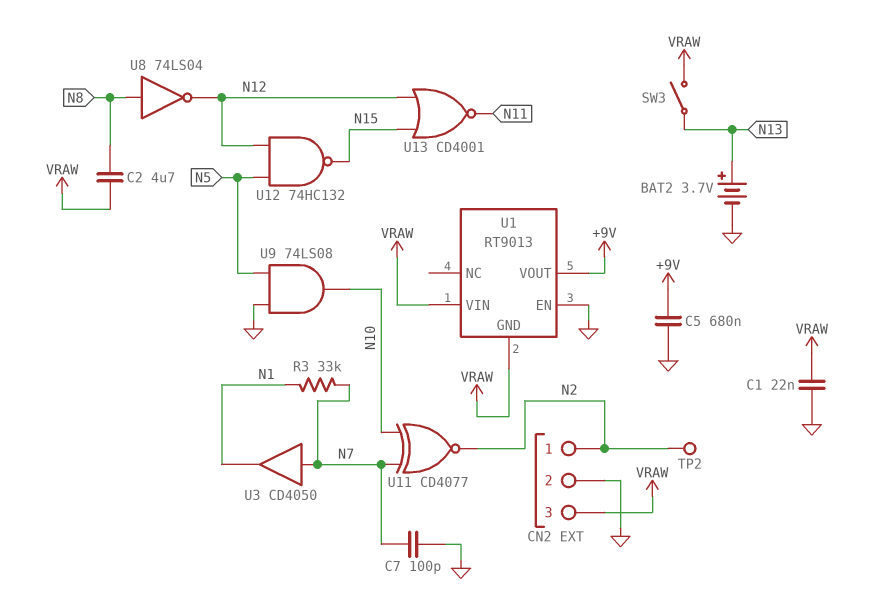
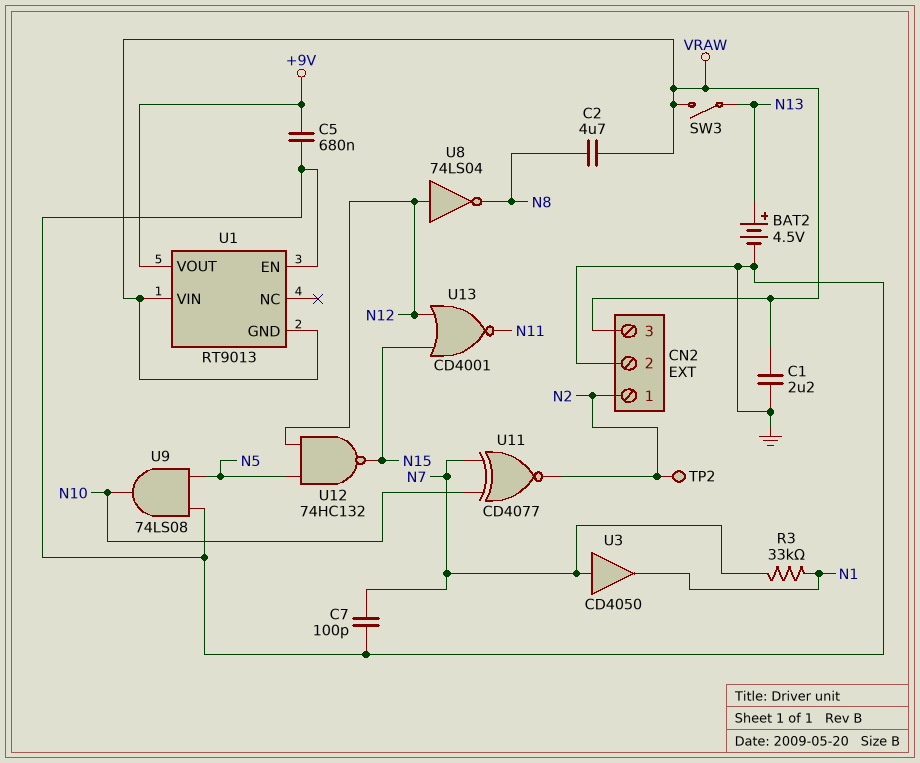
BAT2: 3.7V (plus N13, minus GND) -> 4.5V (plus N13, minus GND)
C1: 22nF (GND, VRAW) -> 2.2uF (GND, VRAW)
U8: NOT 74LS04 (in N8, out N12) -> NOT 74LS04 (in N12, out N8)

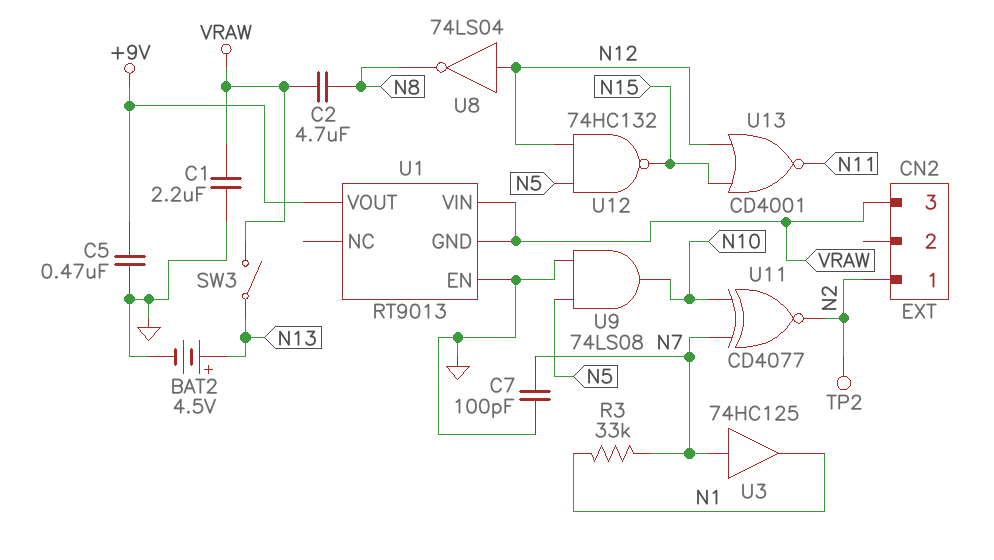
C5: 680nF (+9V, GND) -> 470nF (+9V, GND)
CN2 pin 2: GND -> none
U3: buffer CD4050 (in N7, out N1) -> buffer 74HC125 (in N7, out N1)

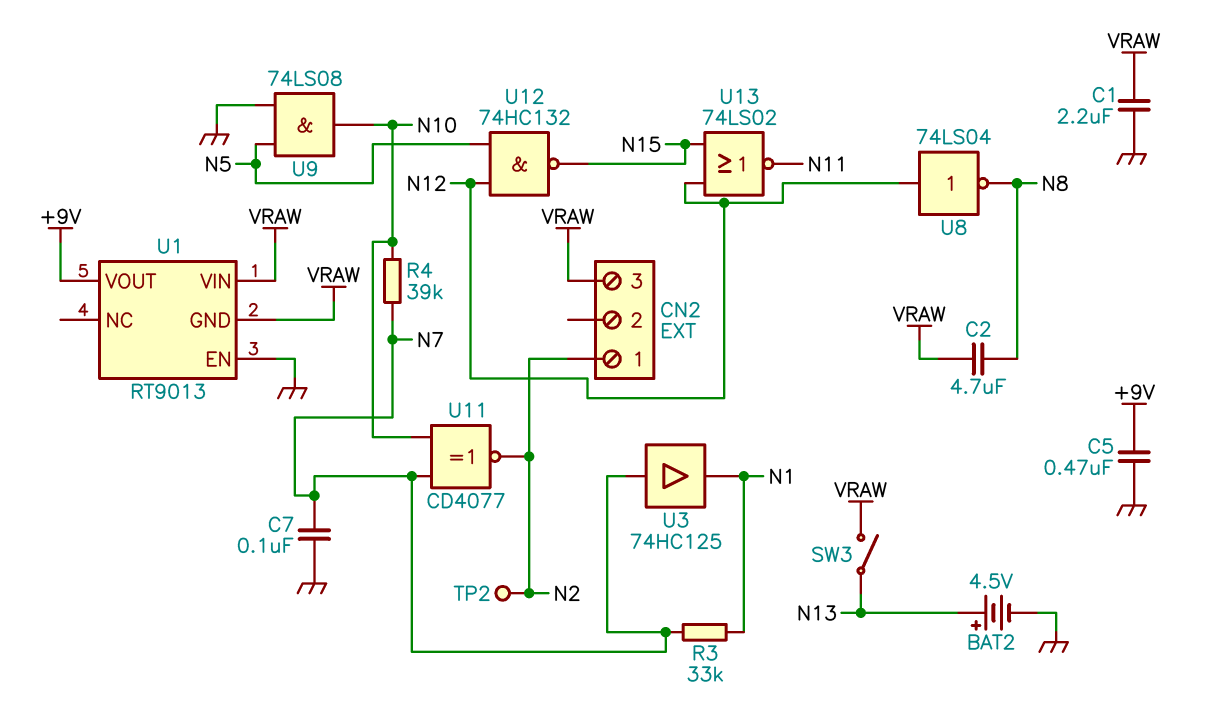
C7: 100pF (GND, N7) -> 100nF (GND, N7)
R4: none -> 39k (N7, N10)
U13: NOR CD4001 (in N12, in N15, out N11) -> NOR 74LS02 (in N12, in N15, out N11)

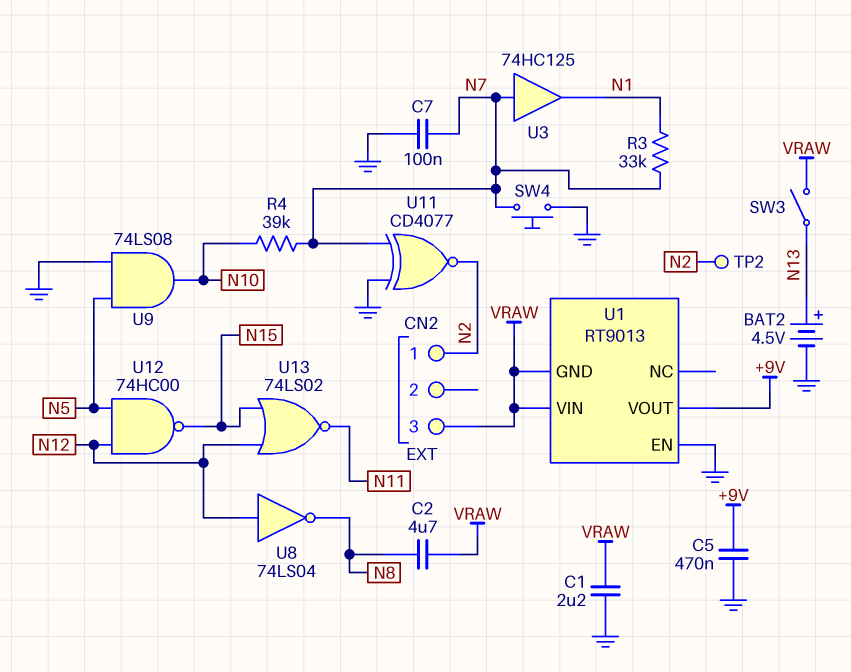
SW4: none -> button (GND, N7)
U11: XNOR CD4077 (in N7, in N10, out N2) -> XNOR CD4077 (in GND, in N7, out N2)
U12: NAND 74HC132 (in N5, in N12, out N15) -> NAND 74HC00 (in N5, in N12, out N15)

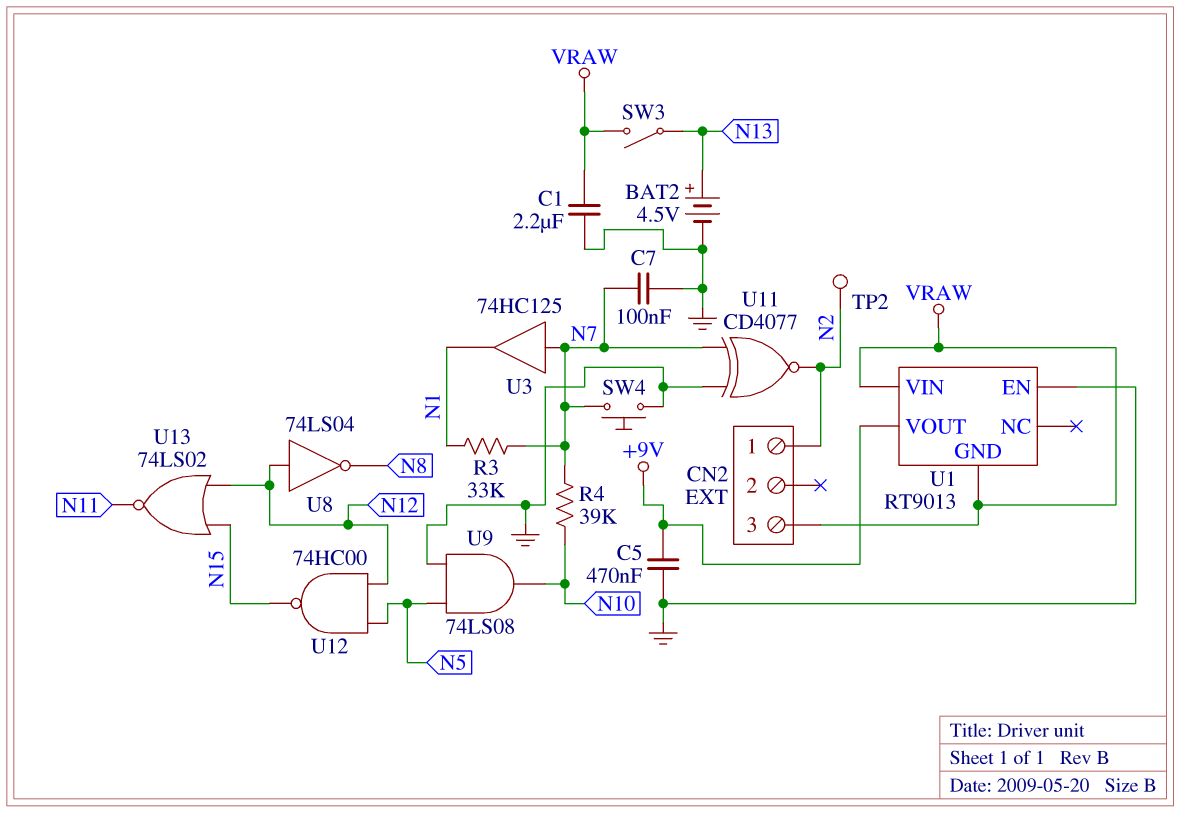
C2: 4.7uF (N8, VRAW) -> none

